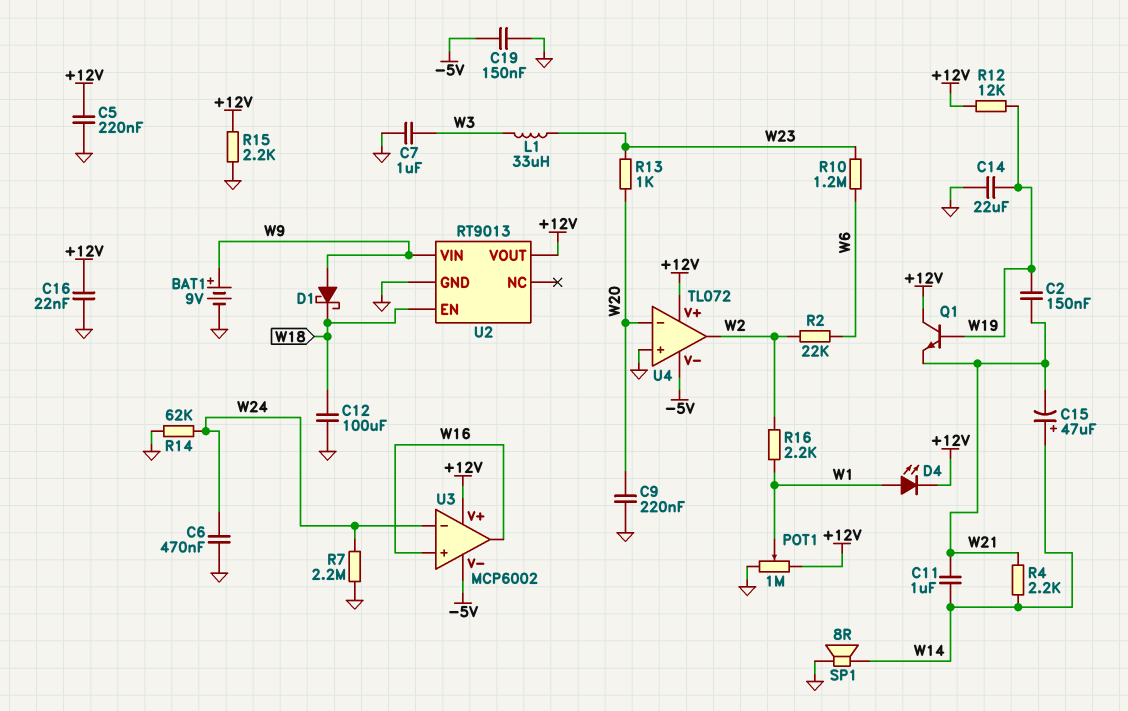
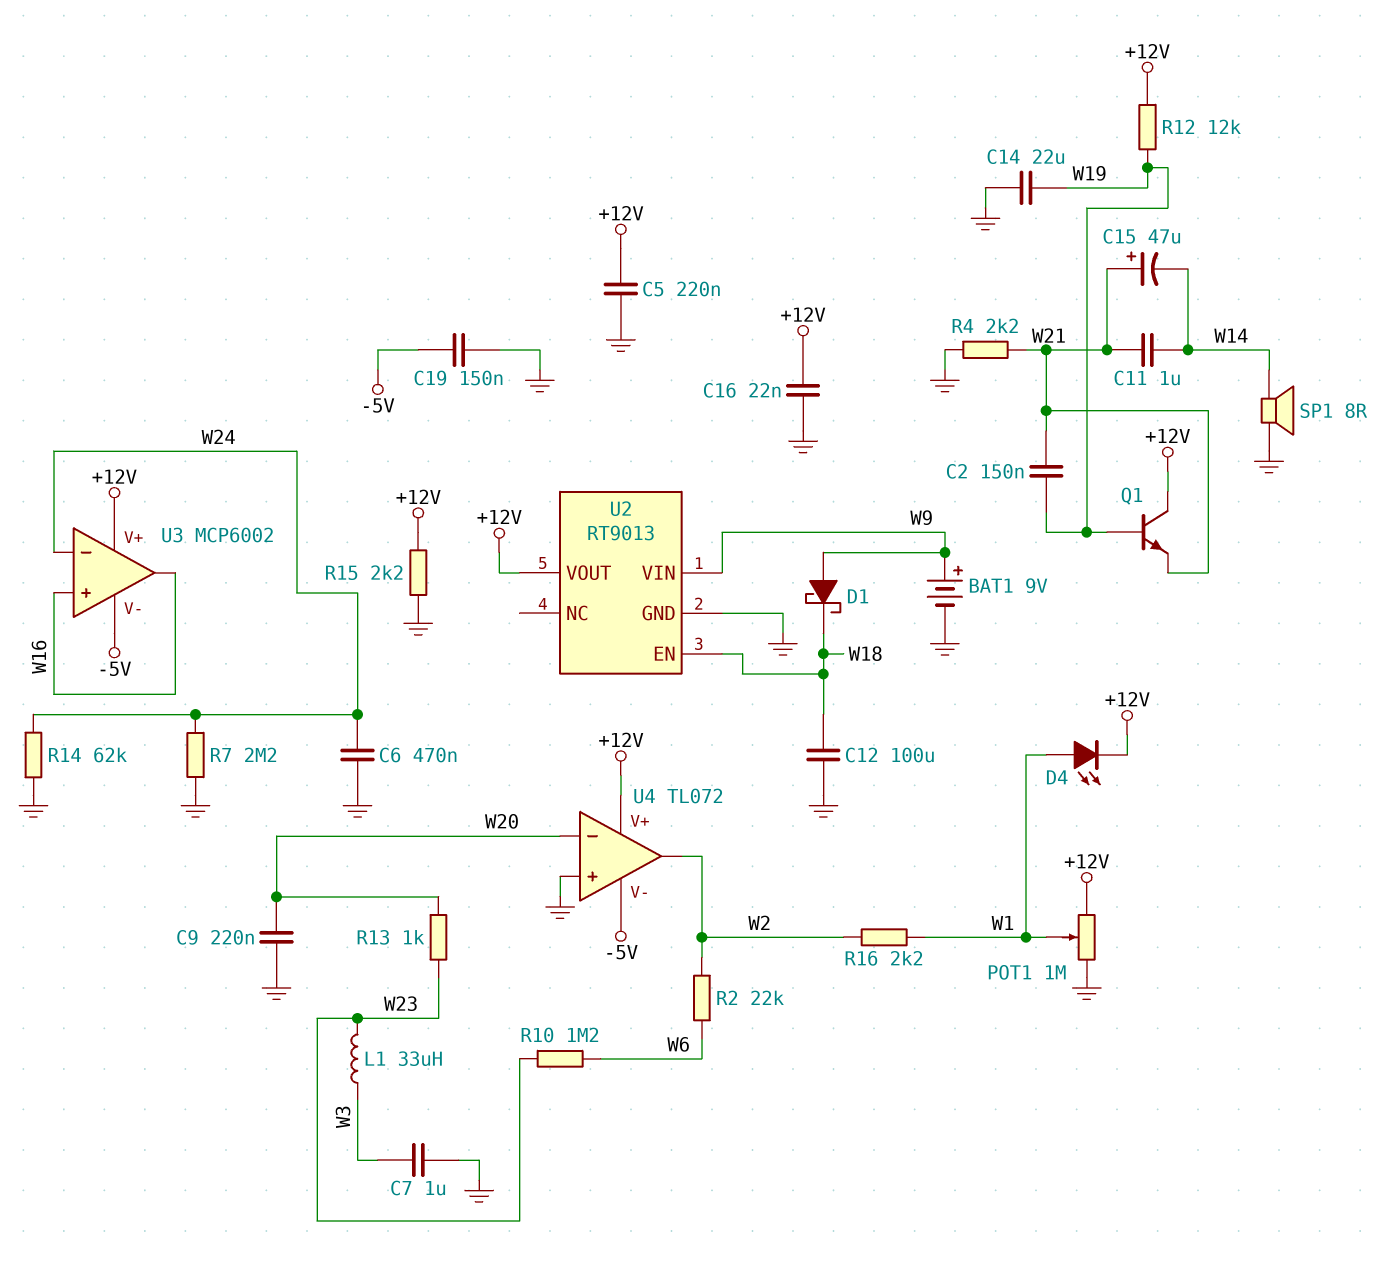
C15: 47uF (plus W14, minus W21) -> 47uF (plus W21, minus W14)
R4: 2.2k (W14, W21) -> 2.2k (GND, W21)

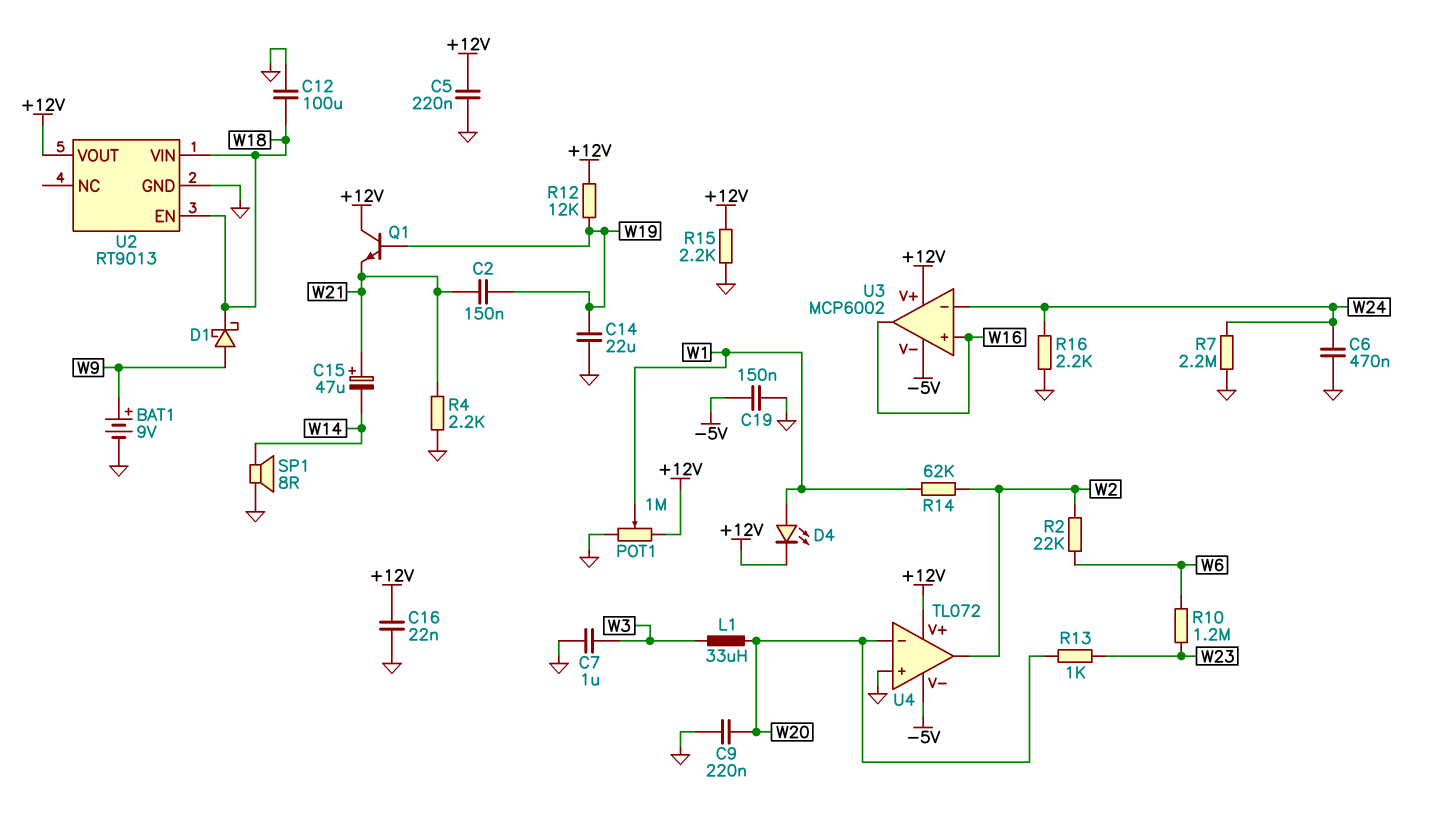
C11: 1uF (W14, W21) -> none
L1: 33uH (W3, W23) -> 33uH (W3, W20)
R14: 62k (GND, W24) -> 62k (W1, W2)
R16: 2.2k (W1, W2) -> 2.2k (GND, W24)
U2 pin VIN: W9 -> W18

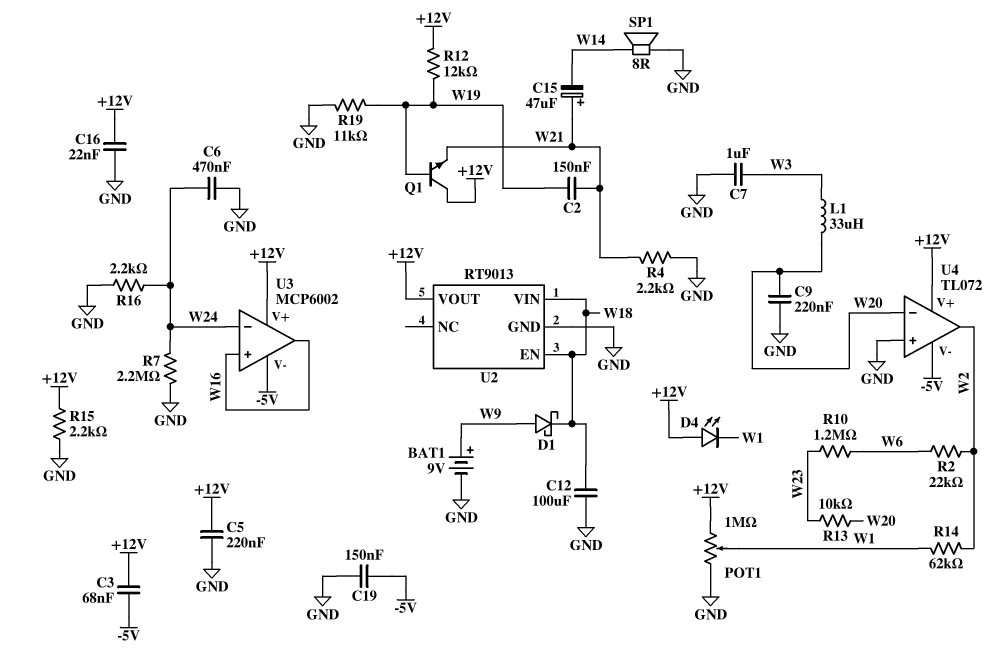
C3: none -> 68nF (+12V, -5V)
C14: 22uF (GND, W19) -> none
D4: LED (A W1, K +12V) -> LED (A +12V, K W1)
R13: 1k (W20, W23) -> 10k (W20, W23)
R19: none -> 11k (GND, W19)

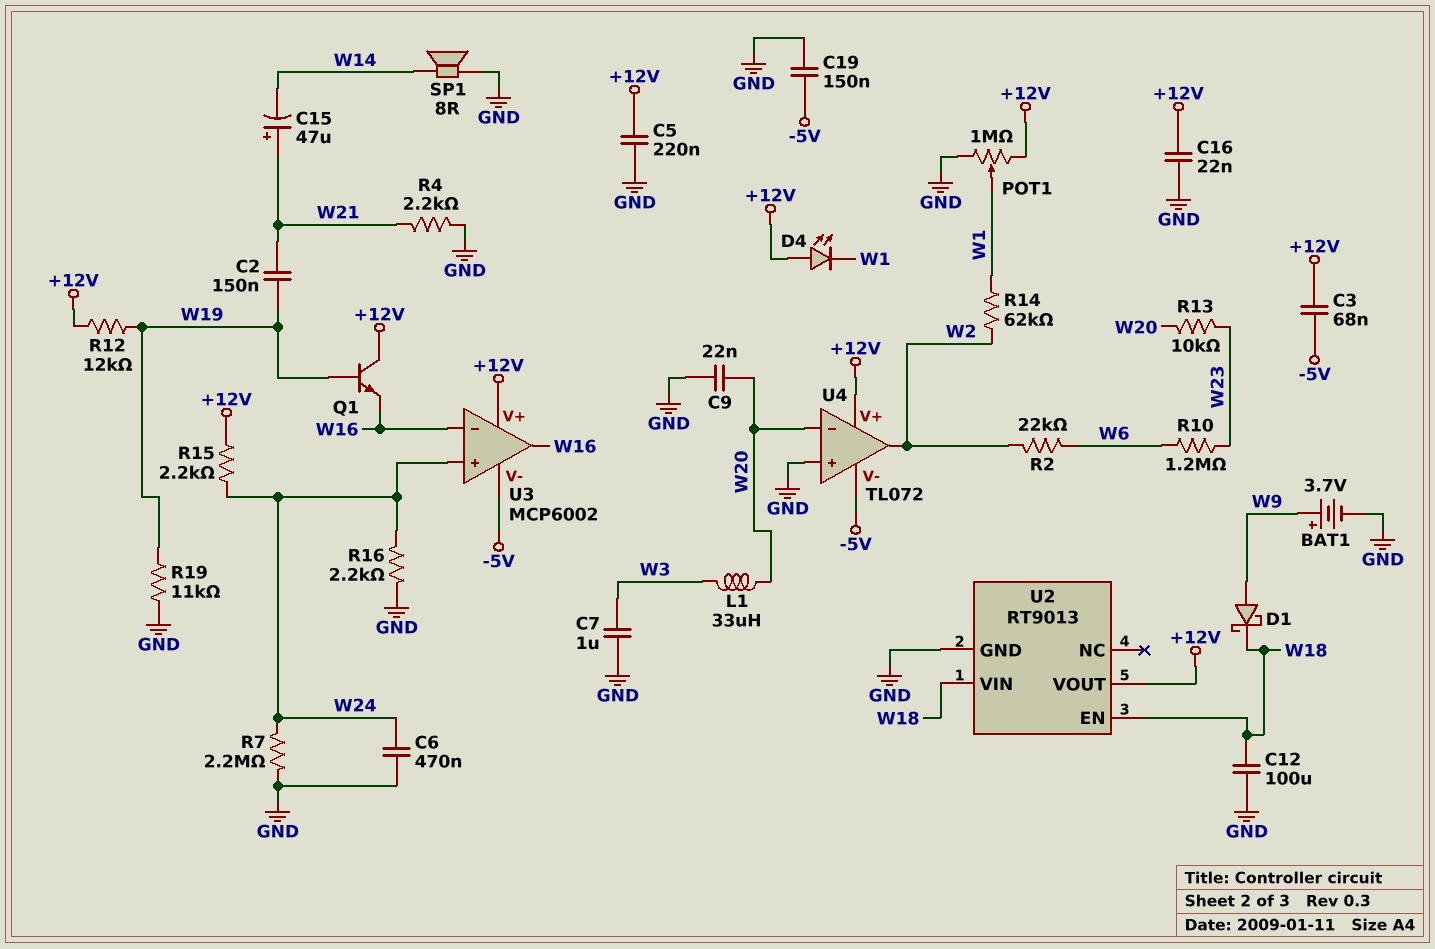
BAT1: 9V (plus W9, minus GND) -> 3.7V (plus W9, minus GND)
C9: 220nF (GND, W20) -> 22nF (GND, W20)
Q1: NPN (B W19, C +12V, E W21) -> NPN (B W19, C +12V, E W16)
R15: 2.2k (+12V, GND) -> 2.2k (+12V, W24)
U3 pin in+: W16 -> W24
U3 pin in-: W24 -> W16

